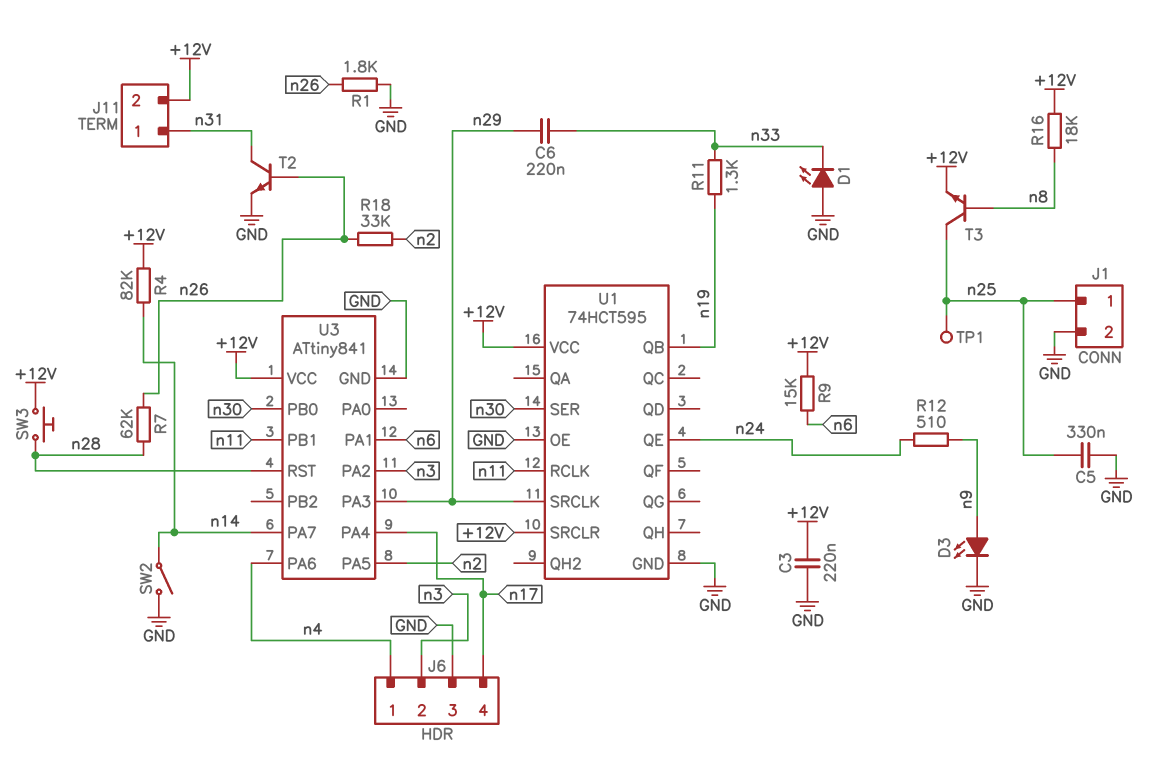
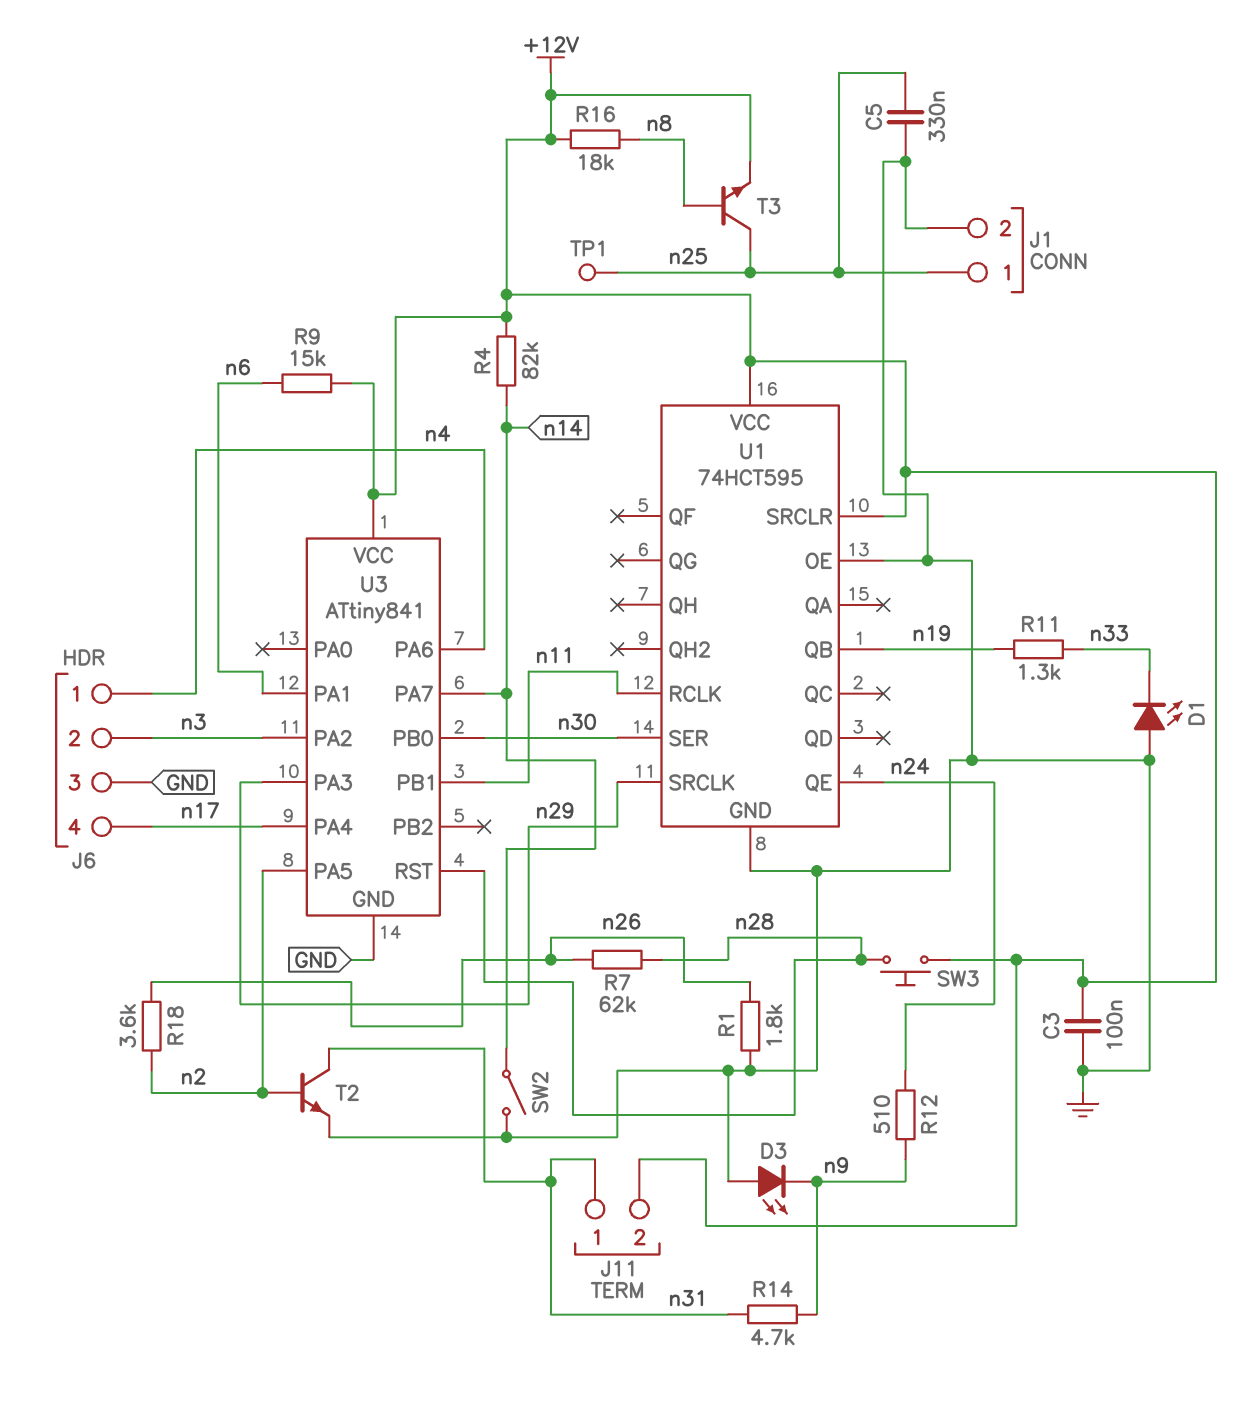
C3: 220nF (+12V, GND) -> 100nF (+12V, GND)
C6: 220nF (n29, n33) -> none
D3: LED (A n9, K GND) -> LED (A GND, K n9)
R14: none -> 4.7k (n9, n31)
R18: 33k (n2, n26) -> 3.6k (n2, n26)
T2: NPN (B n26, C n31, E GND) -> NPN (B n2, C n31, E GND)

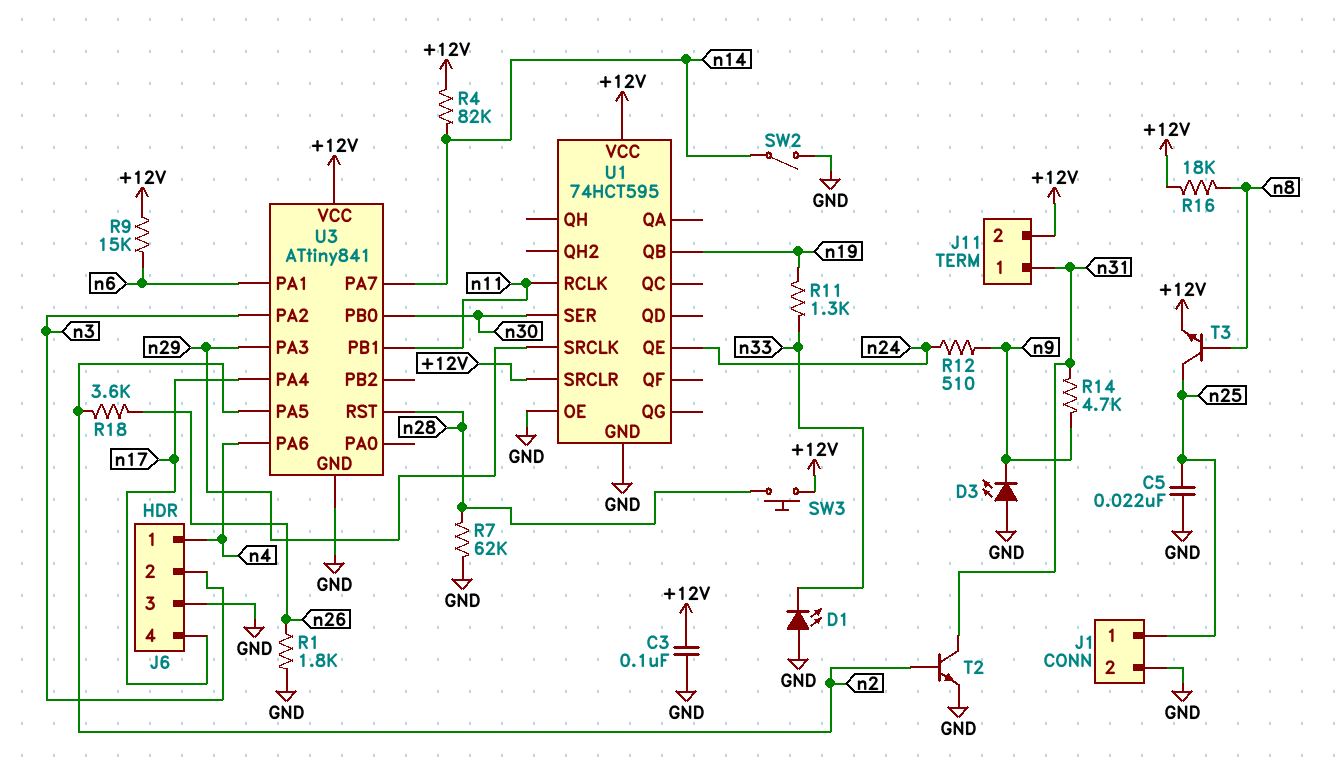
C5: 330nF (GND, n25) -> 22nF (GND, n25)
R7: 62k (n26, n28) -> 62k (GND, n28)
TP1: test point (n25) -> none

